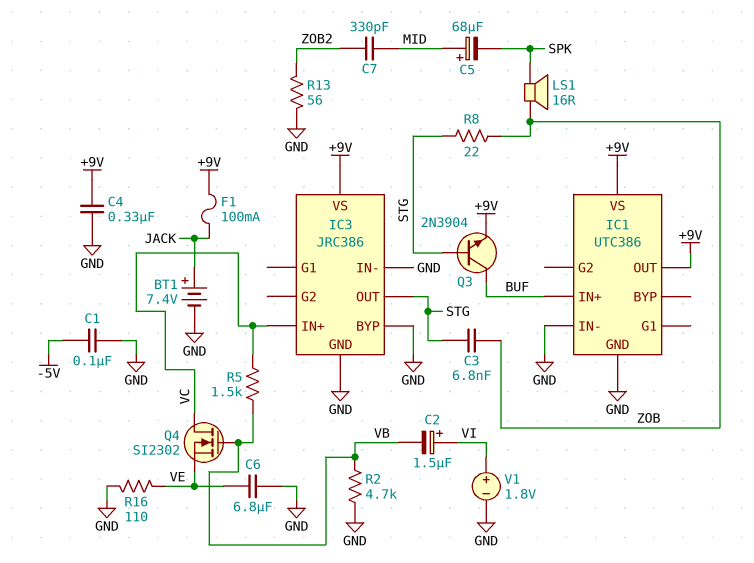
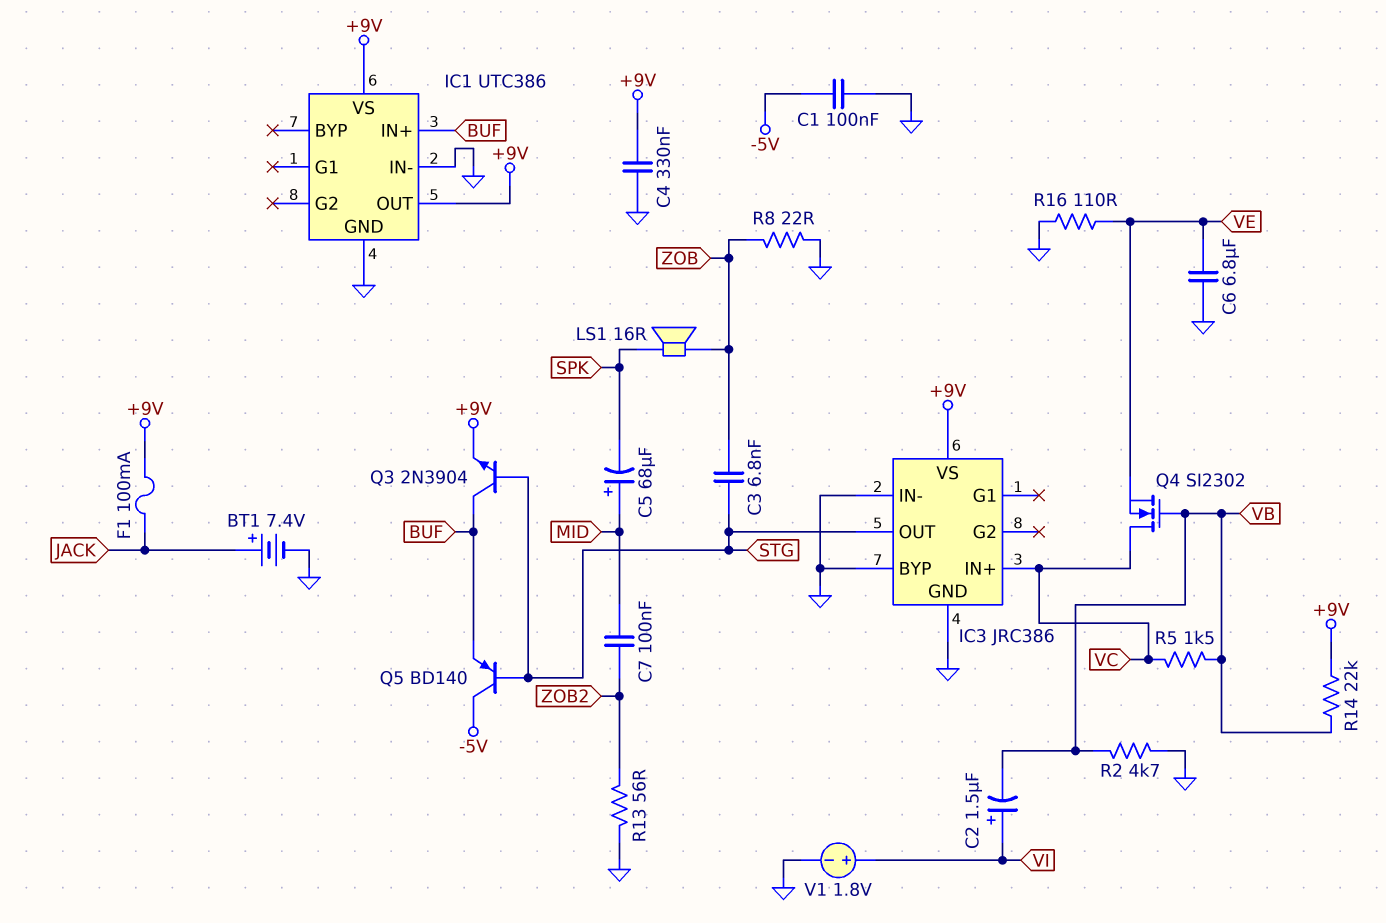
C7: 330pF (MID, ZOB2) -> 100nF (MID, ZOB2)
Q5: none -> PNP BD140 (B STG, C -5V, E BUF)
R8: 22 (STG, ZOB) -> 22 (GND, ZOB)
R14: none -> 22k (+9V, VB)

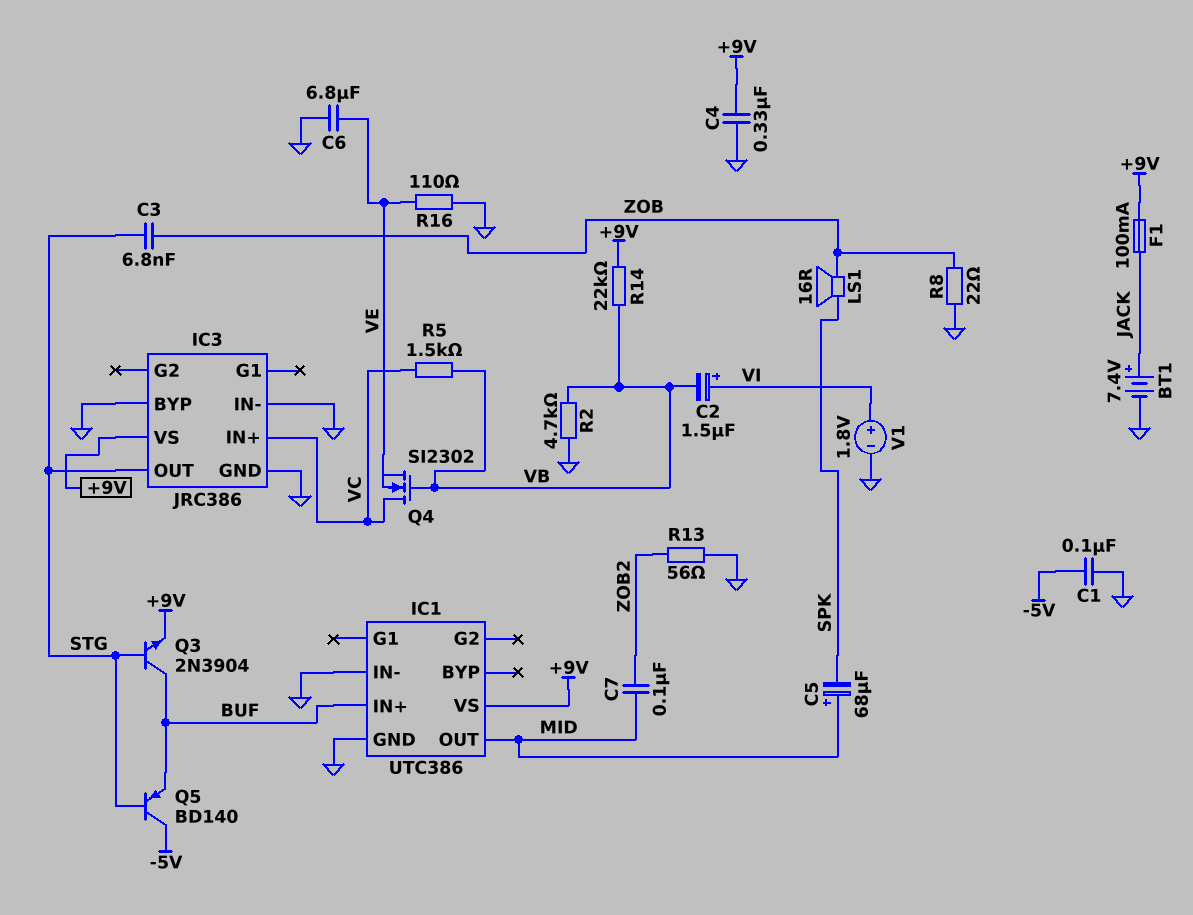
IC1 pin OUT: +9V -> MID

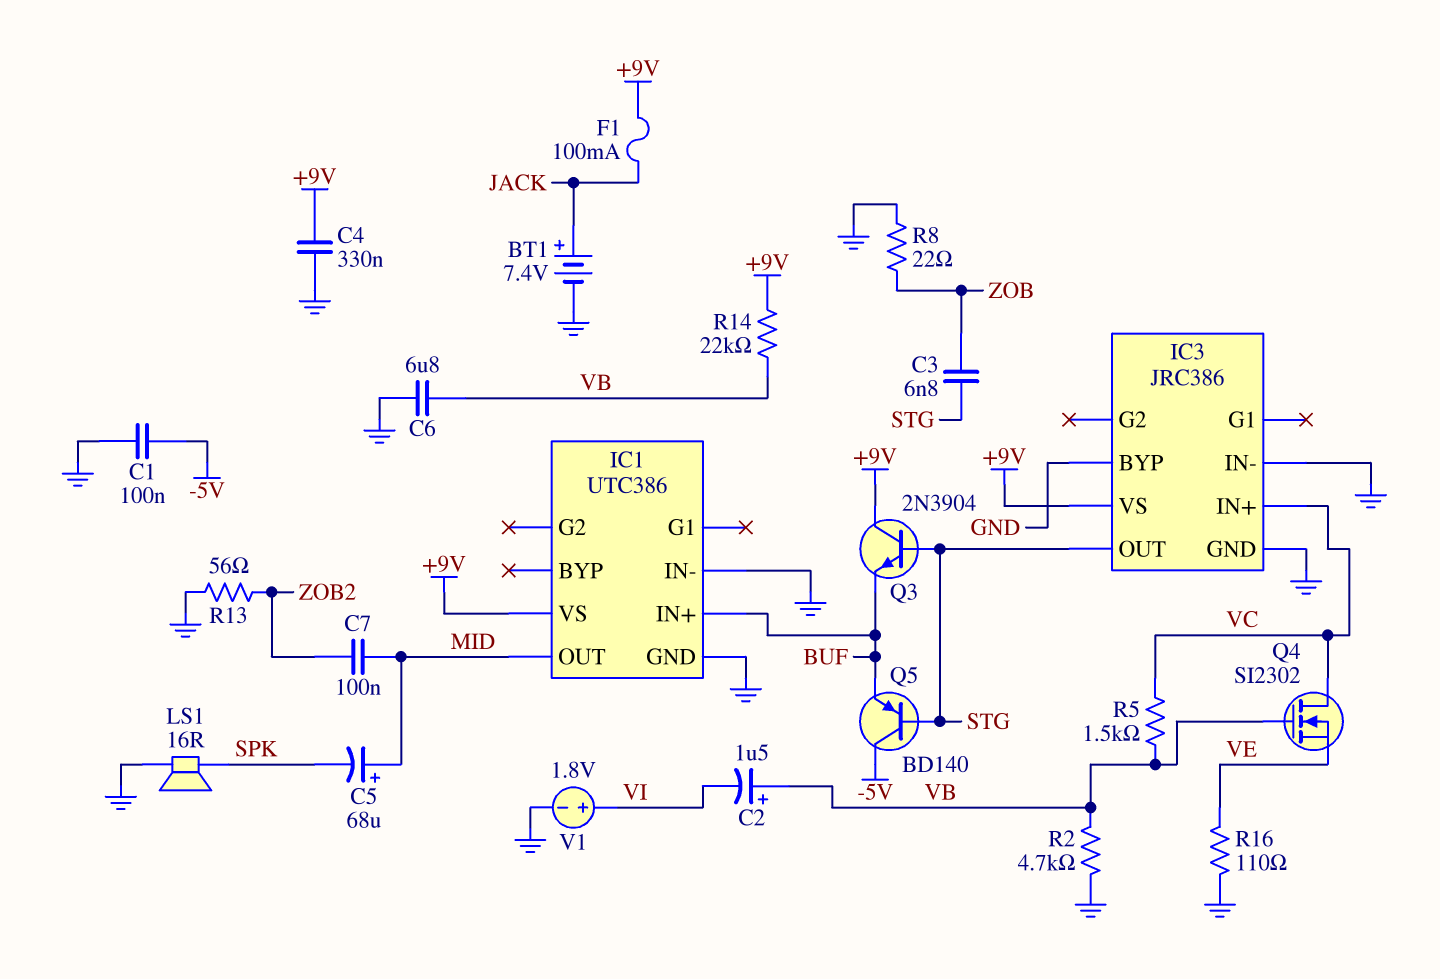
C2: 1.5uF (plus VI, minus VB) -> 1.5uF (plus VB, minus VI)
C6: 6.8uF (GND, VE) -> 6.8uF (GND, VB)
LS1: speaker 16R (SPK, ZOB) -> speaker 16R (GND, SPK)
Q3: NPN 2N3904 (B STG, C BUF, E +9V) -> NPN 2N3904 (B STG, C +9V, E BUF)

